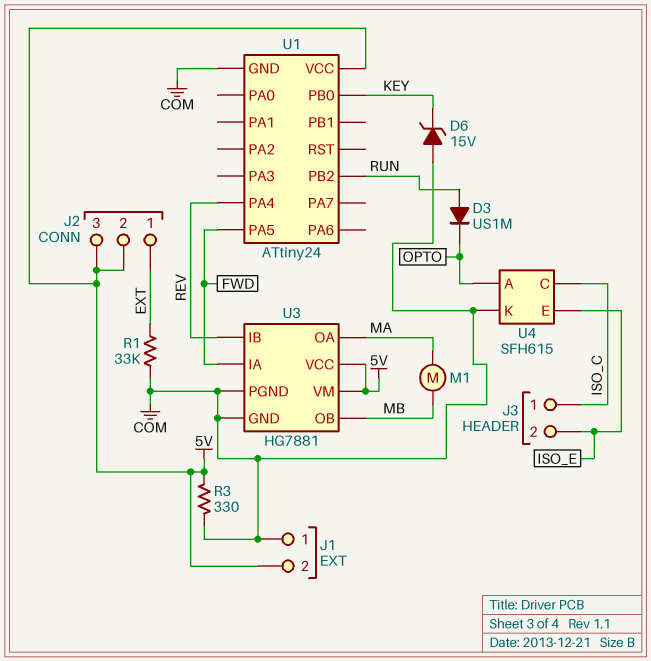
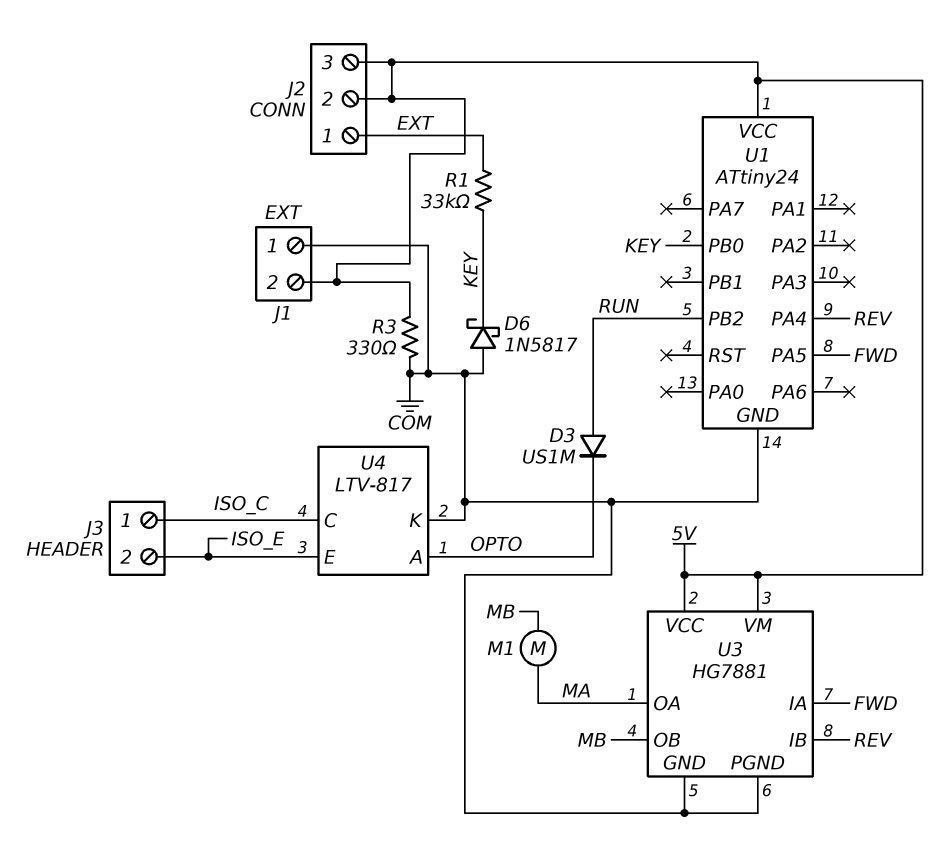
D6: zener 15V (A COM, K KEY) -> schottky 1N5817 (A COM, K KEY)
R1: 33k (COM, EXT) -> 33k (EXT, KEY)
U4: SFH615 -> LTV-817

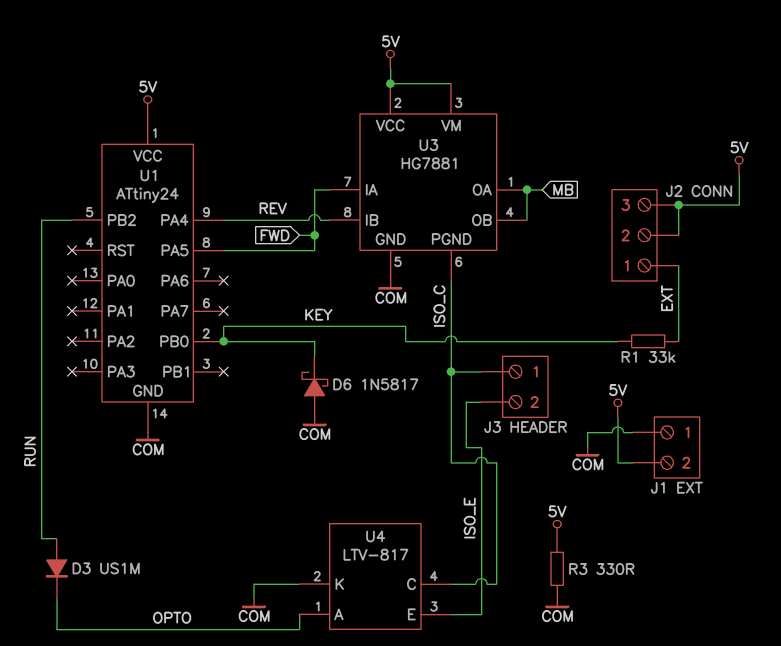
M1: motor (MA, MB) -> none
U3 pin OA: MA -> MB
U3 pin PGND: COM -> ISO_C

